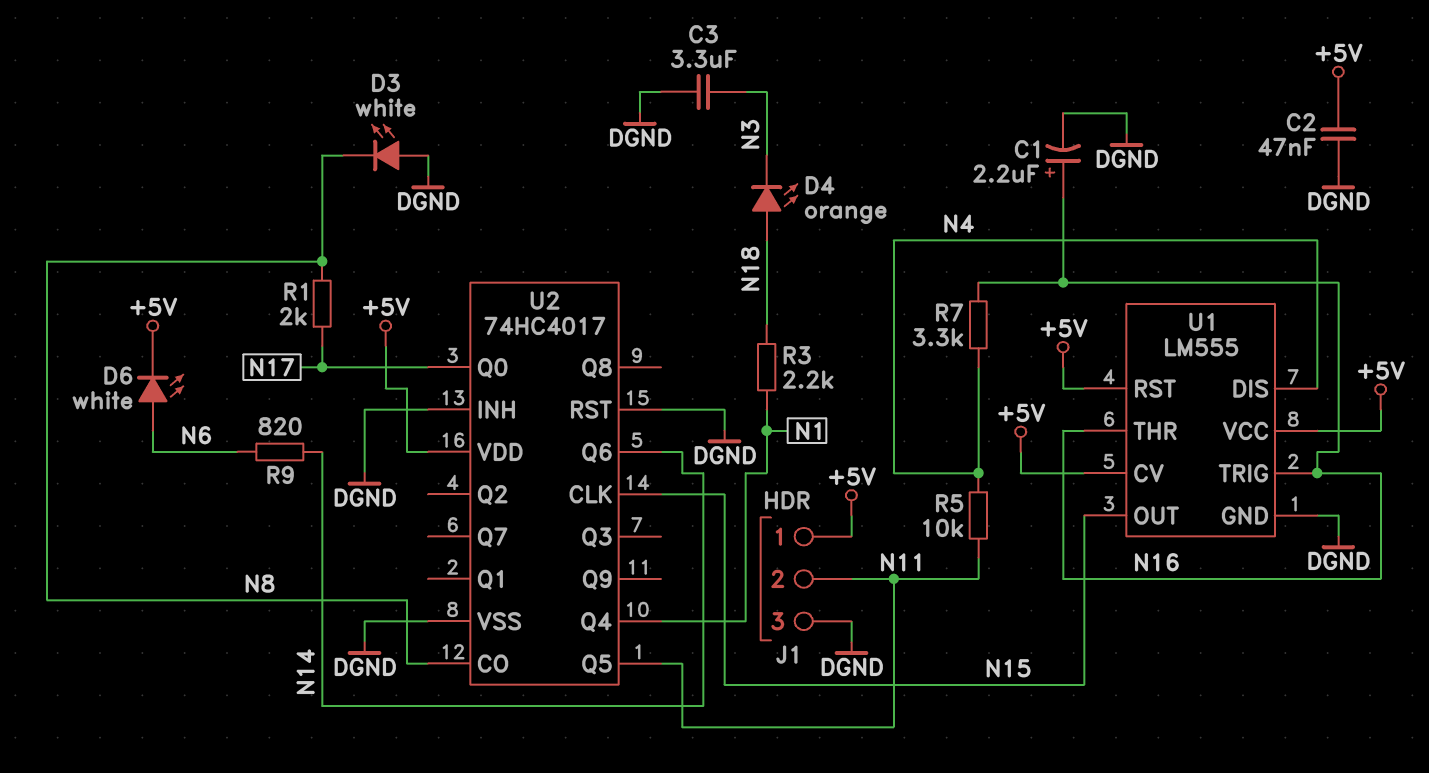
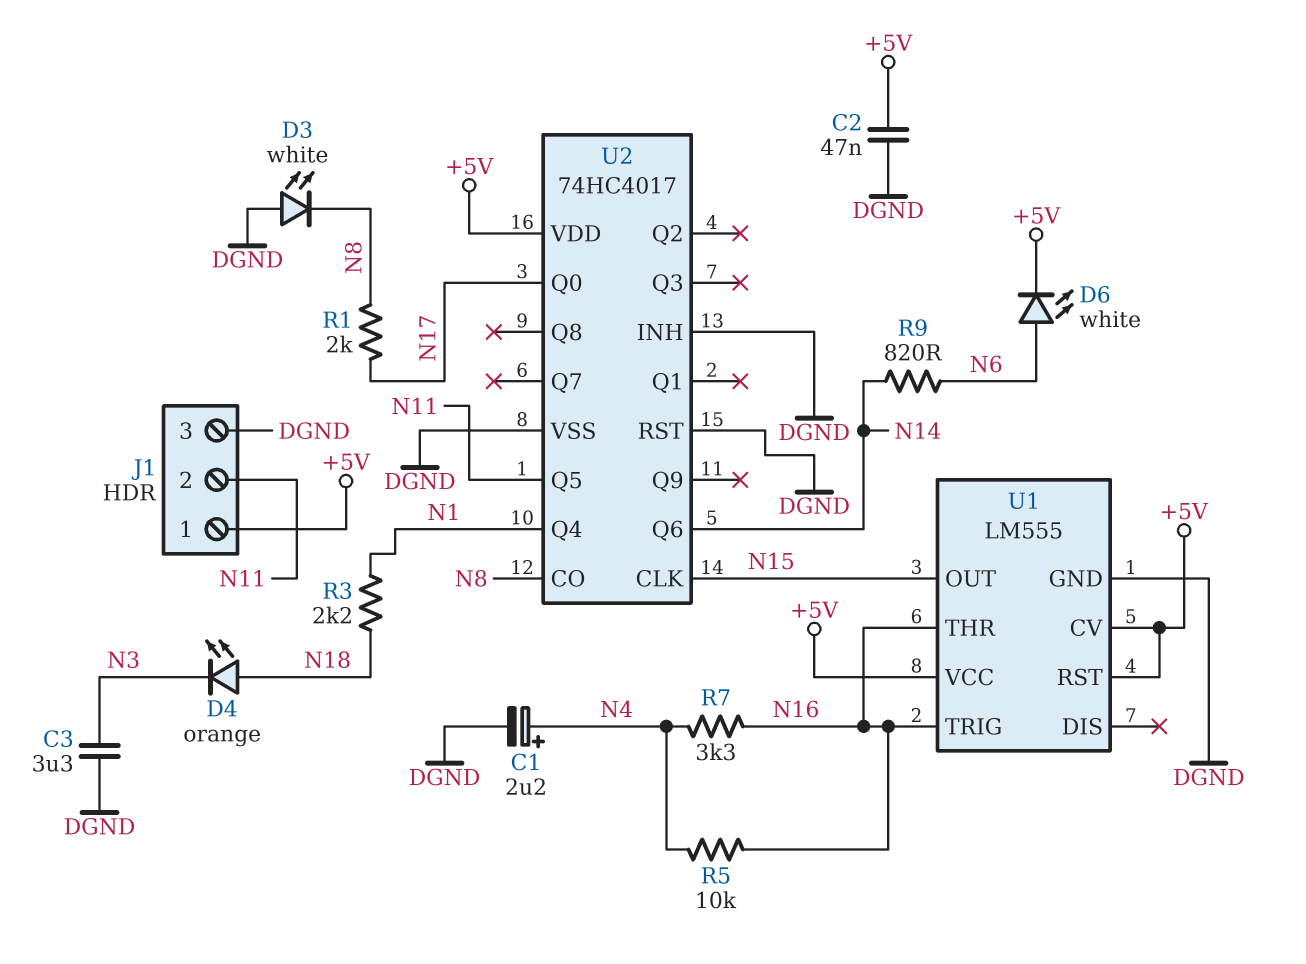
C1: 2.2uF (plus N16, minus DGND) -> 2.2uF (plus N4, minus DGND)
R5: 10k (N4, N11) -> 10k (N4, N16)
U1 pin DIS: N4 -> none

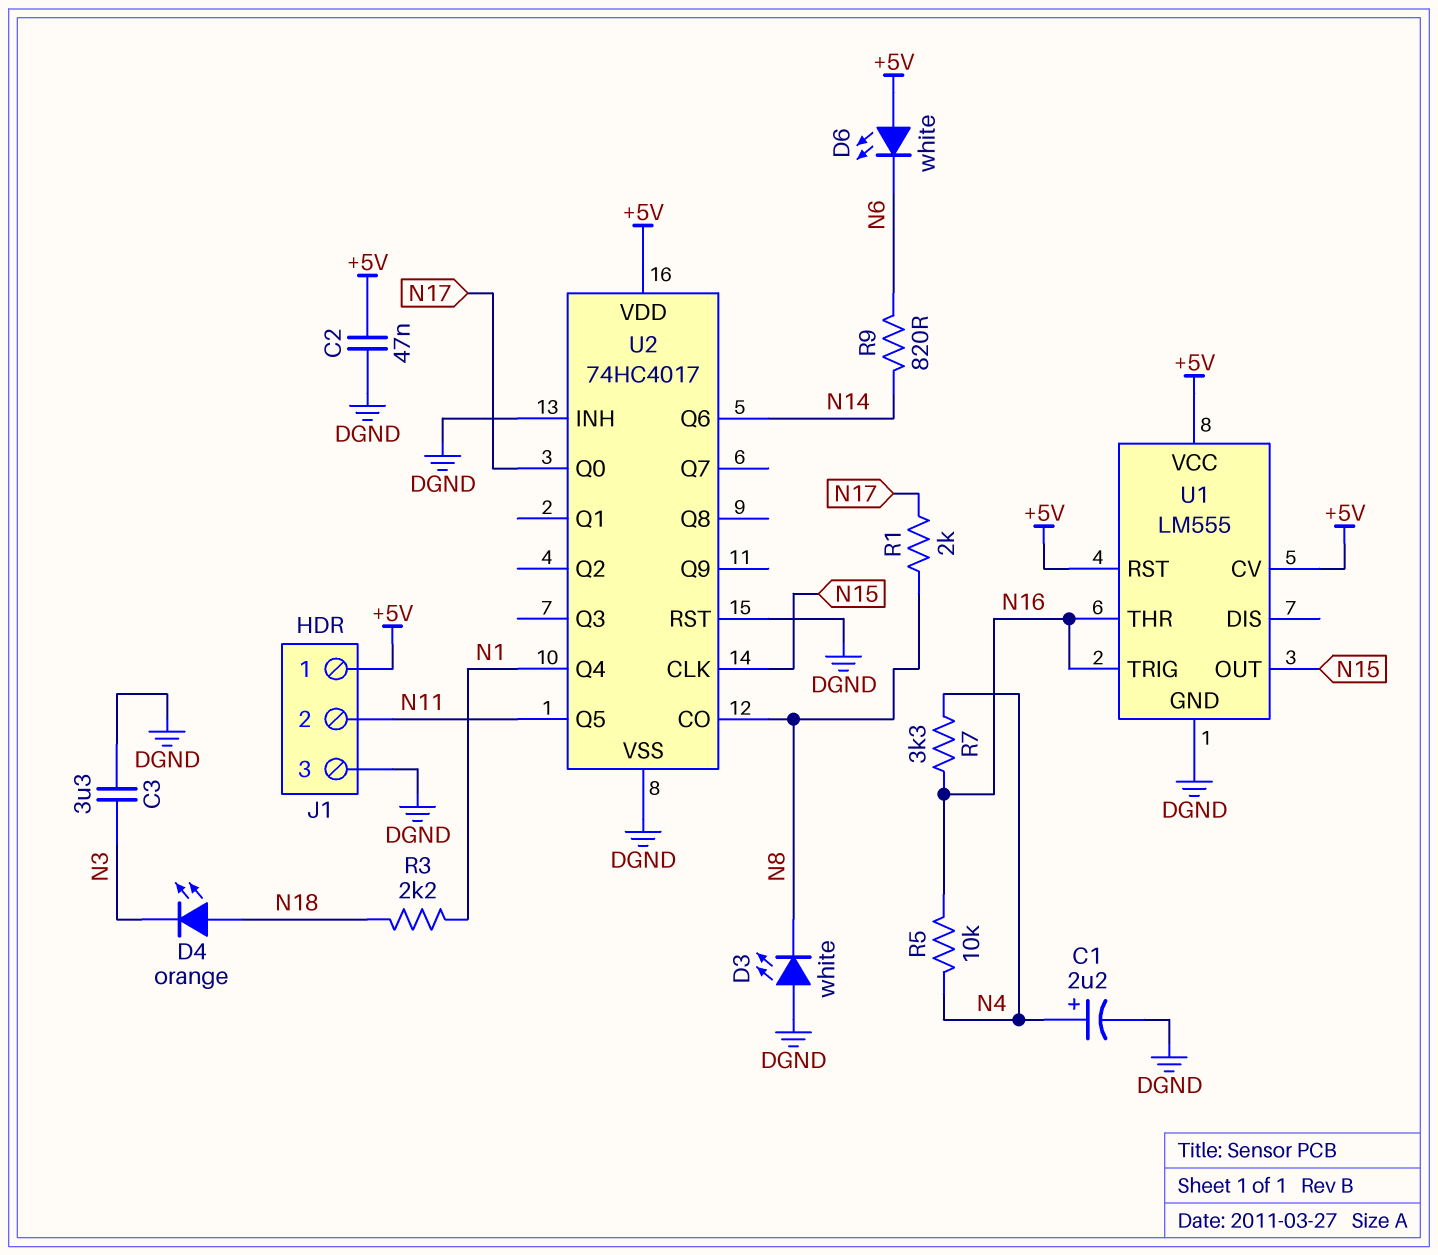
D6: LED white (A N6, K +5V) -> LED white (A +5V, K N6)

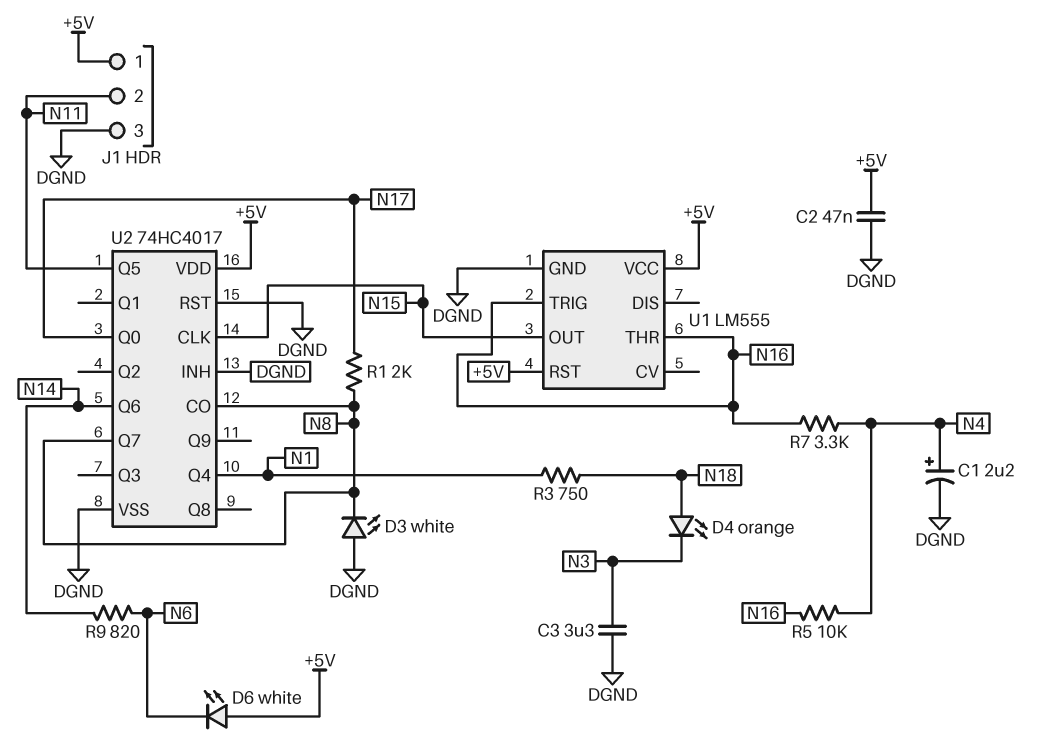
R3: 2.2k (N1, N18) -> 750 (N1, N18)
U1 pin CV: +5V -> none
U2 pin Q7: none -> N8

